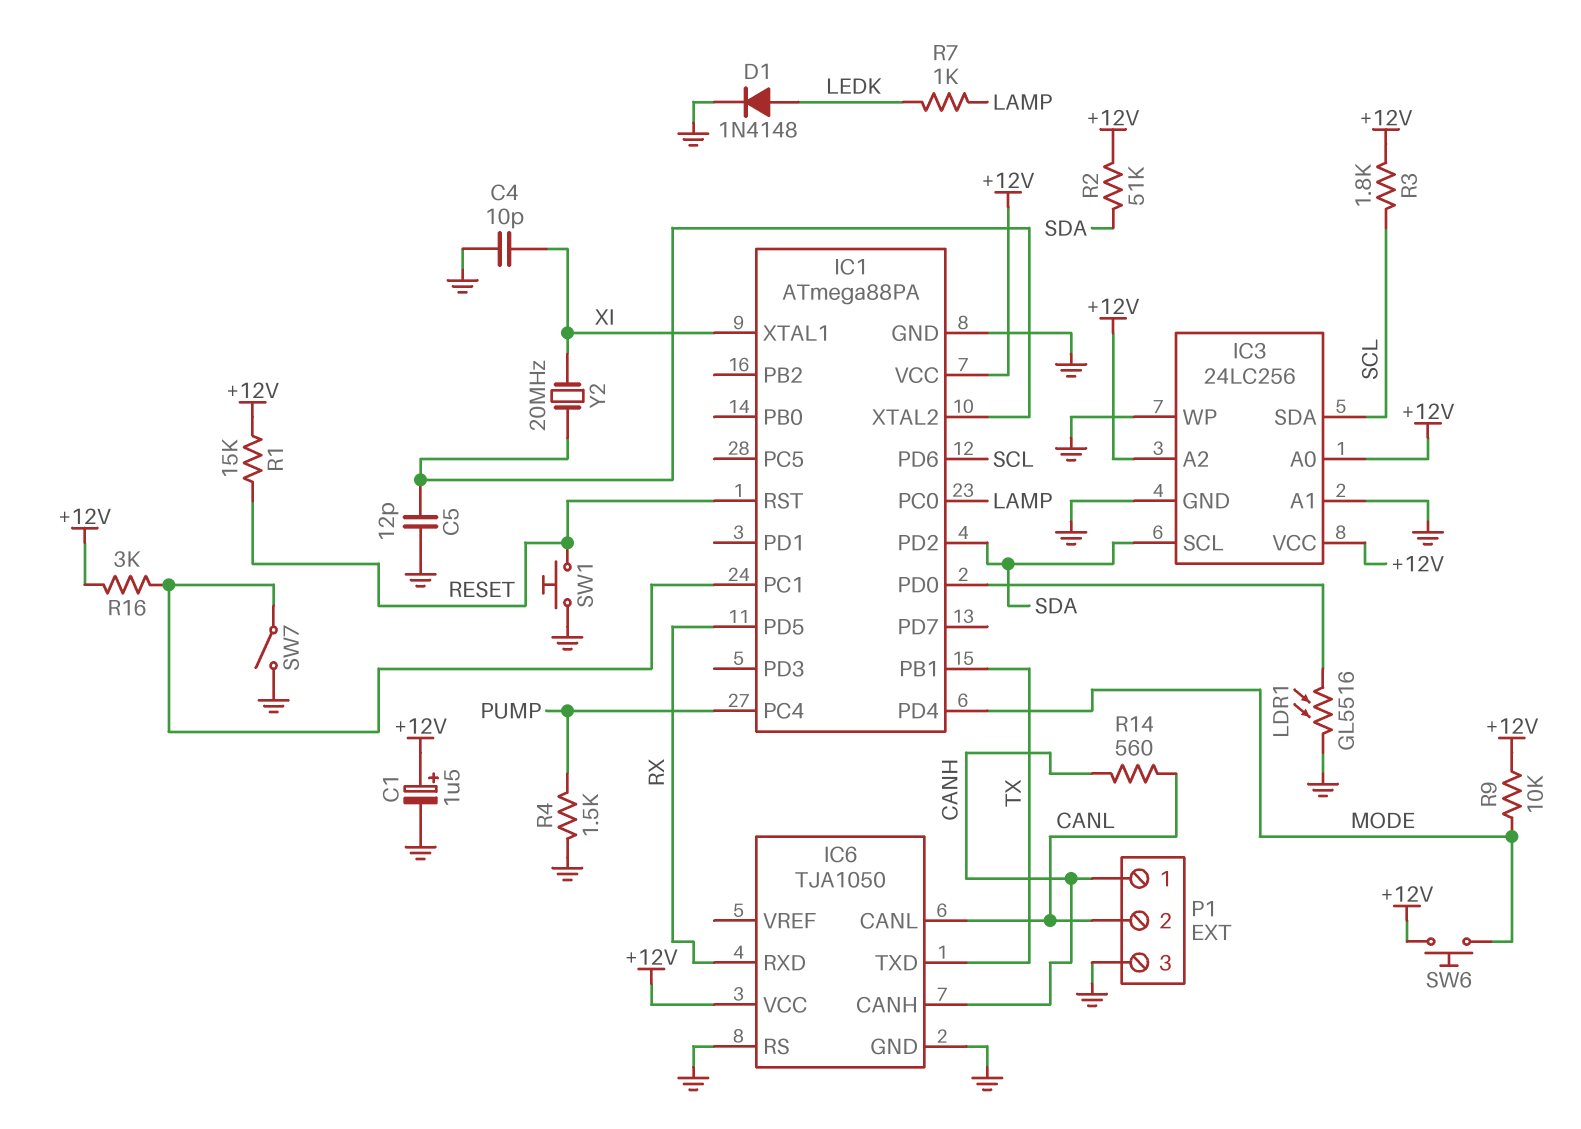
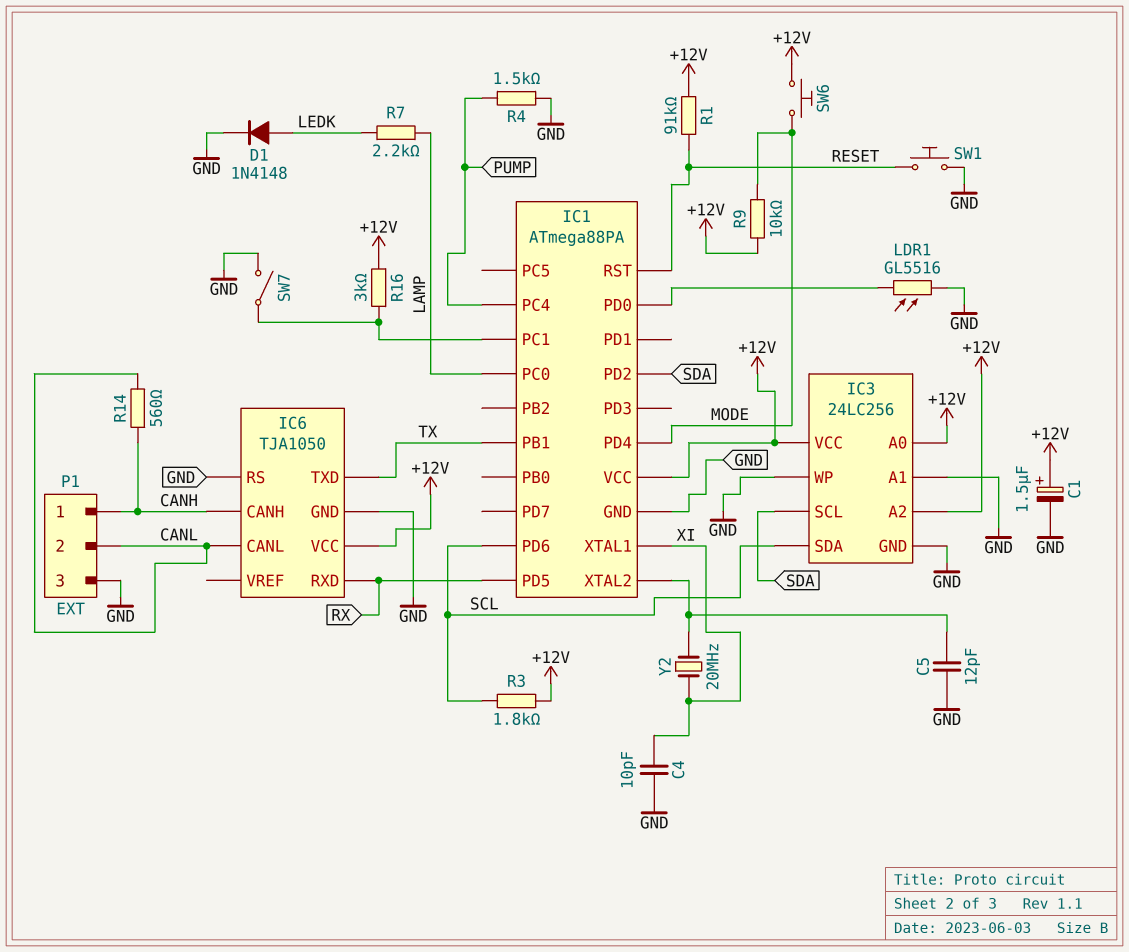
R1: 15k (+12V, RESET) -> 91k (+12V, RESET)
R2: 51k (+12V, SDA) -> none
R7: 1k (LAMP, LEDK) -> 2.2k (LAMP, LEDK)

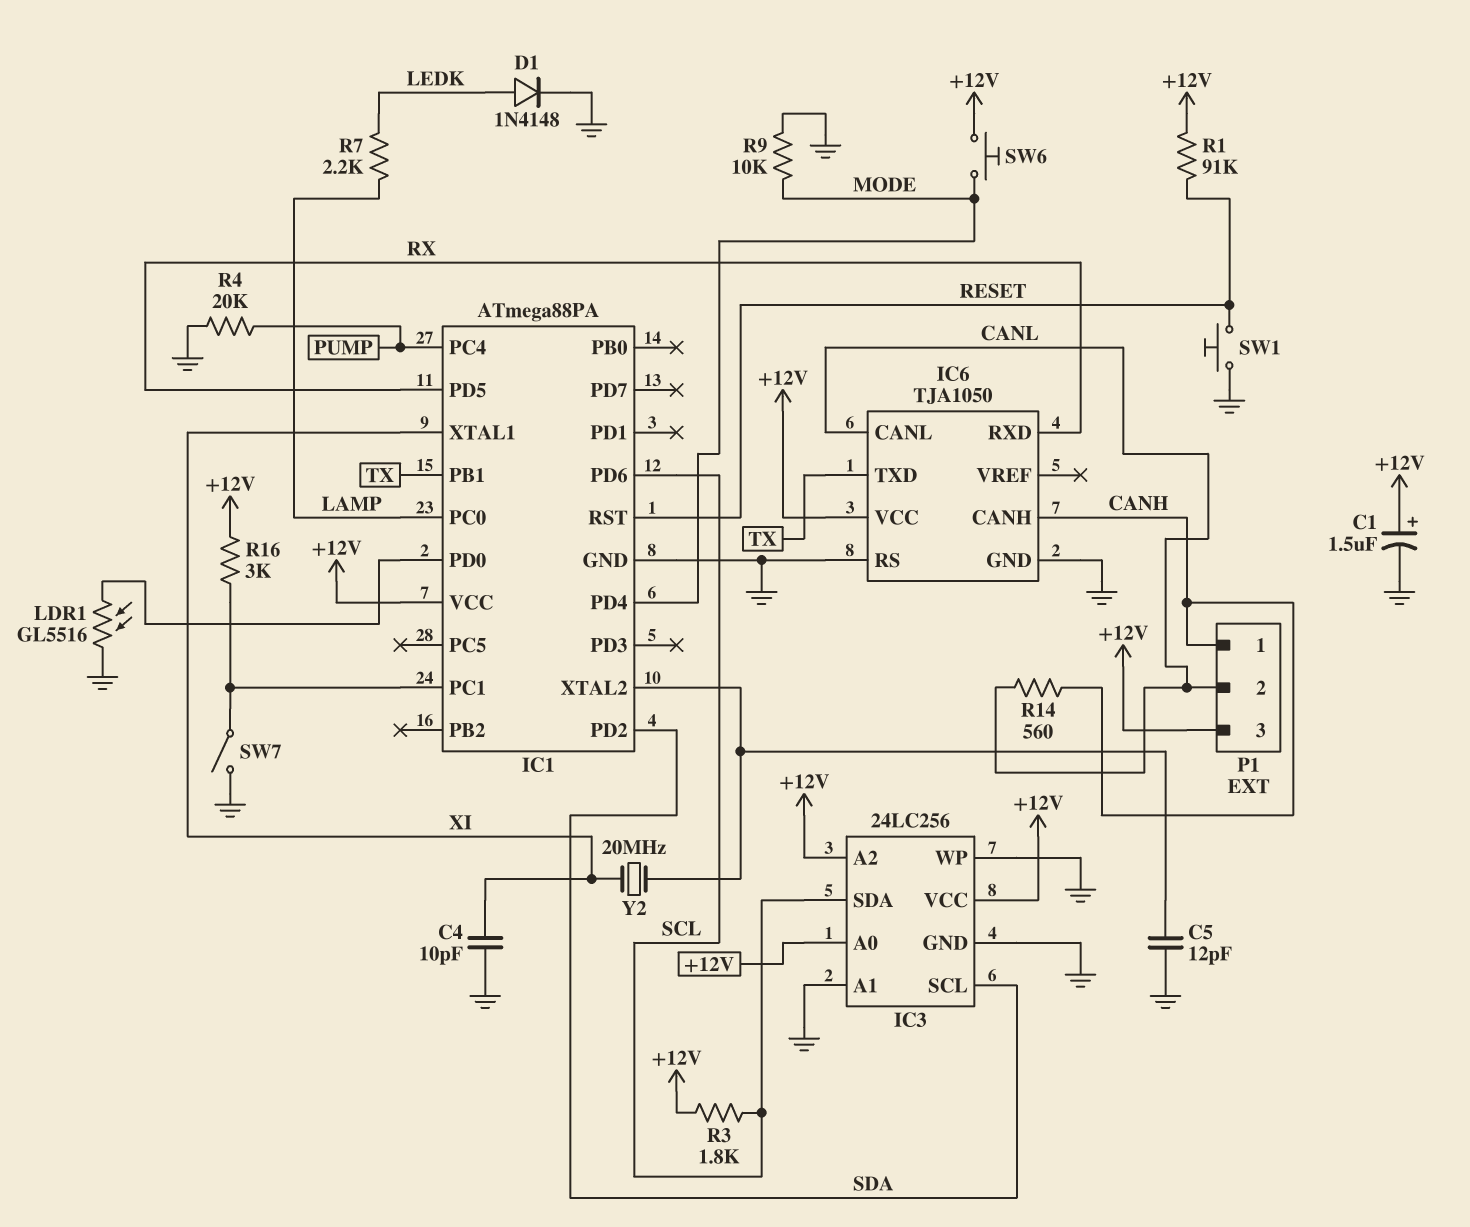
P1 pin 3: GND -> +12V
R4: 1.5k (GND, PUMP) -> 20k (GND, PUMP)
R9: 10k (+12V, MODE) -> 10k (GND, MODE)

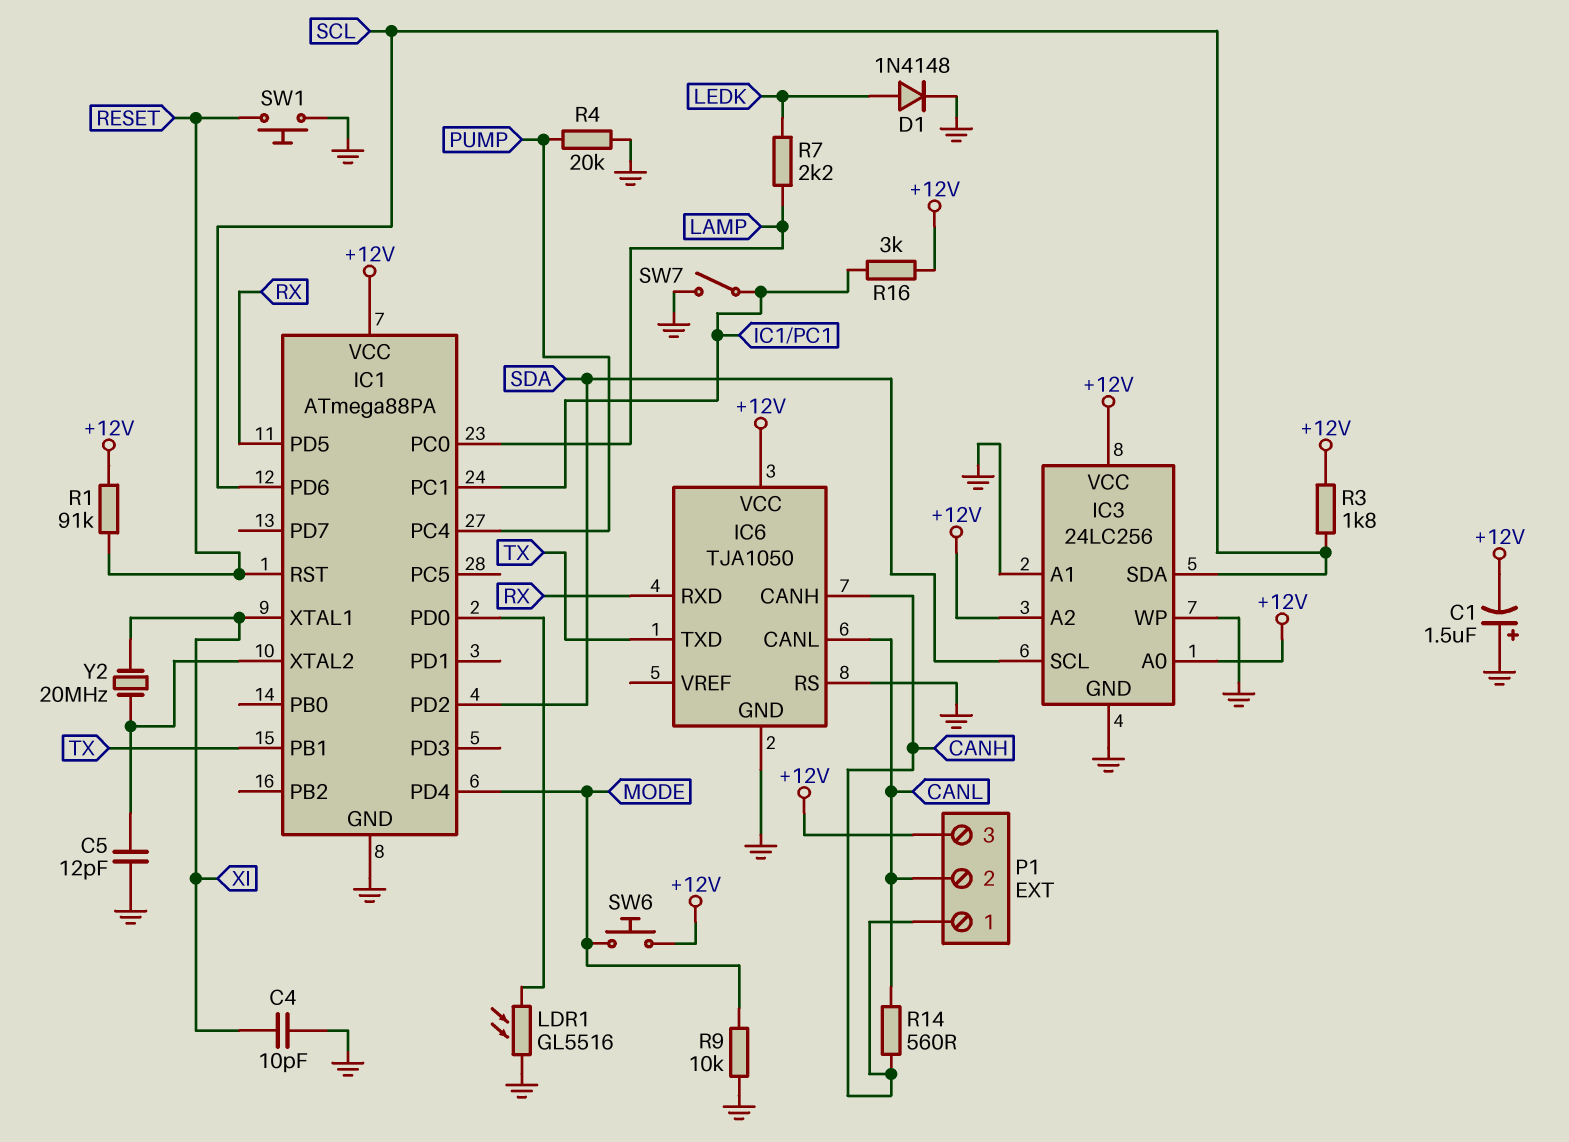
C1: 1.5uF (plus +12V, minus GND) -> 1.5uF (plus GND, minus +12V)

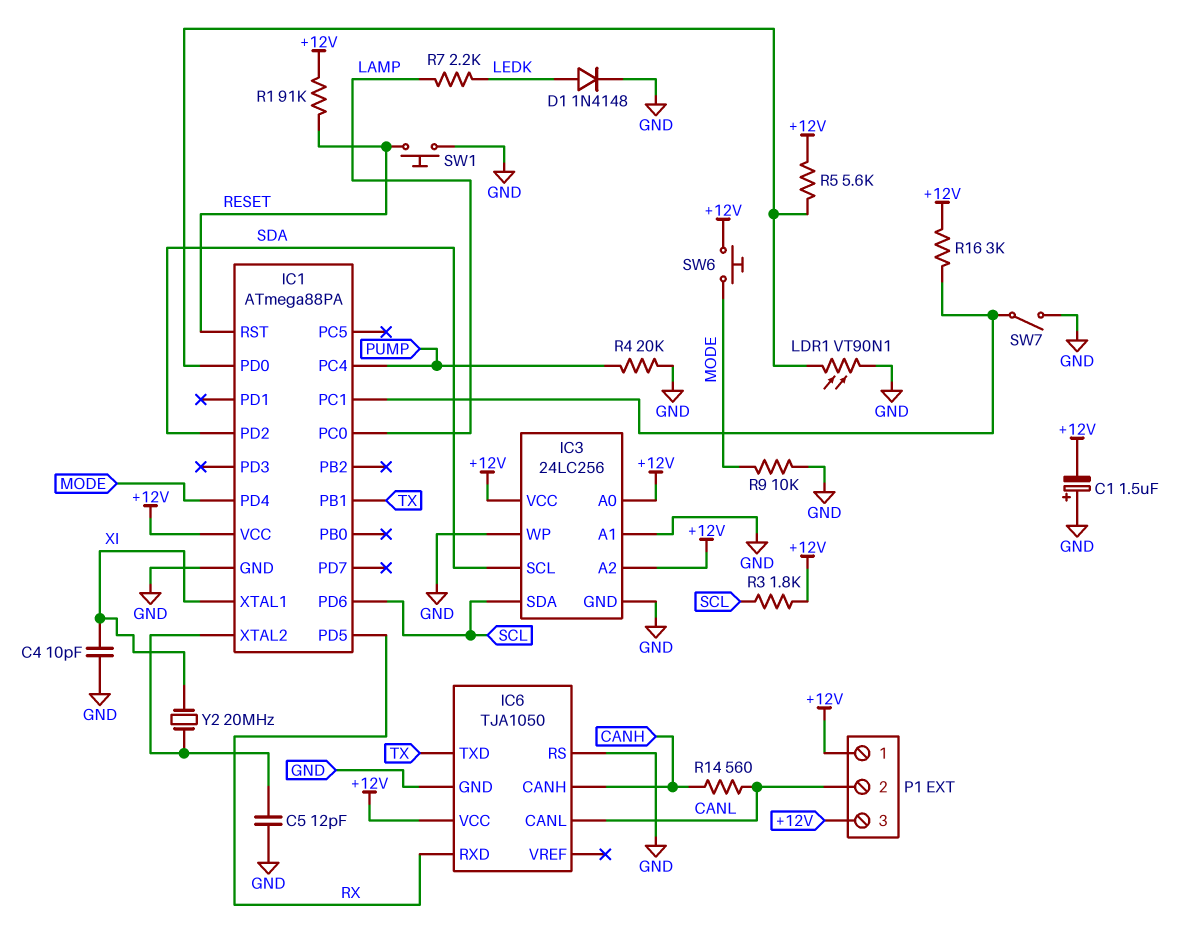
LDR1: GL5516 (GND, IC1/PD0) -> VT90N1 (GND, IC1/PD0)
P1 pin 1: CANH -> +12V
R5: none -> 5.6k (+12V, IC1/PD0)

